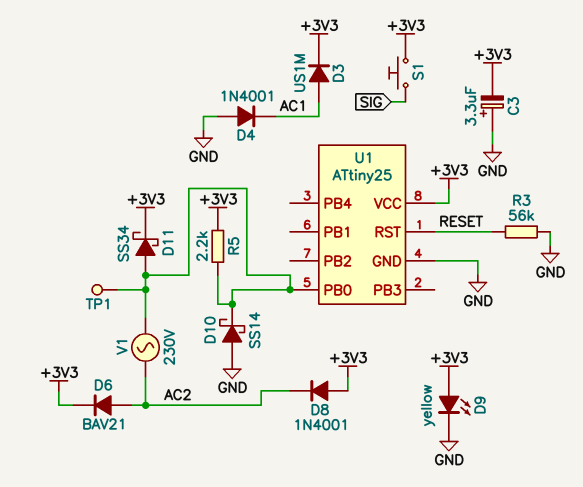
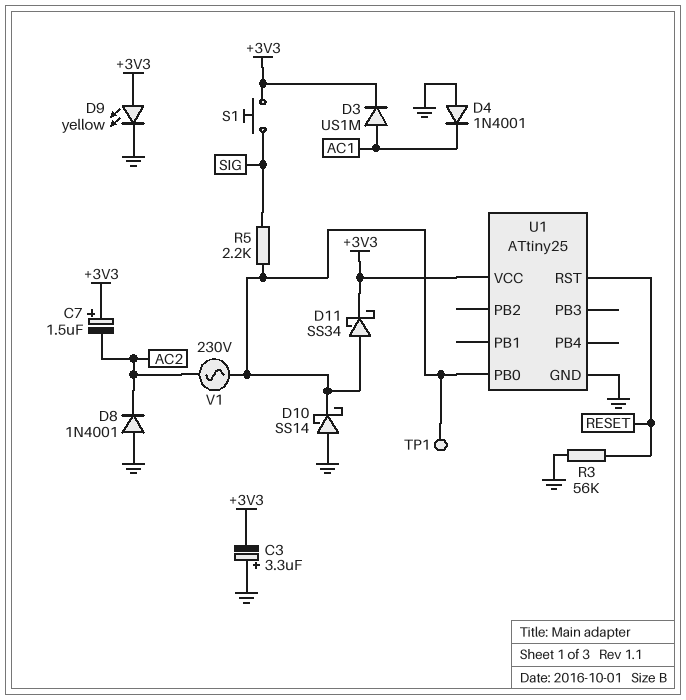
C7: none -> 1.5uF (plus +3V3, minus AC2)
D6: diode BAV21 (A AC2, K +3V3) -> none
D8: diode 1N4001 (A +3V3, K AC2) -> diode 1N4001 (A GND, K AC2)
R5: 2.2k (+3V3, U1/PB0) -> 2.2k (SIG, U1/PB0)

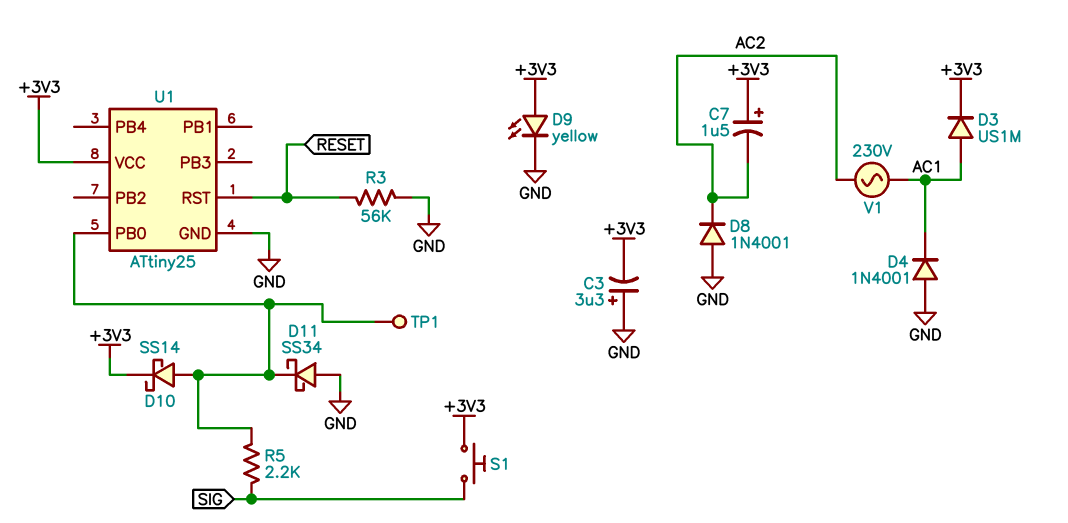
D10: schottky SS14 (A GND, K U1/PB0) -> schottky SS14 (A U1/PB0, K +3V3)
D11: schottky SS34 (A U1/PB0, K +3V3) -> schottky SS34 (A GND, K U1/PB0)
V1: AC 230V (AC2, U1/PB0) -> AC 230V (AC1, AC2)

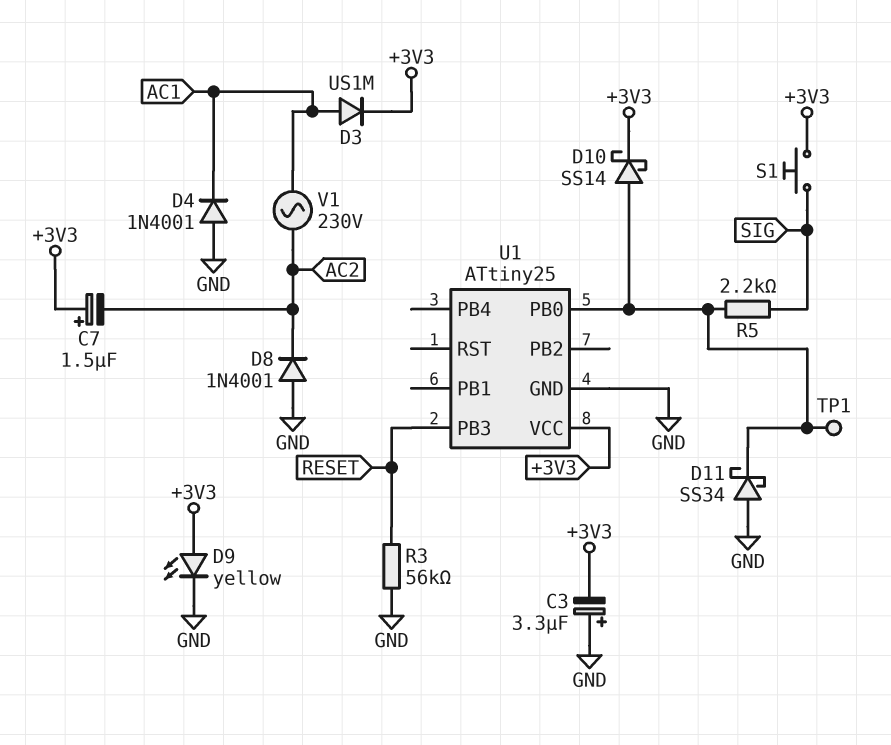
U1 pin PB3: none -> RESET
U1 pin RST: RESET -> none

